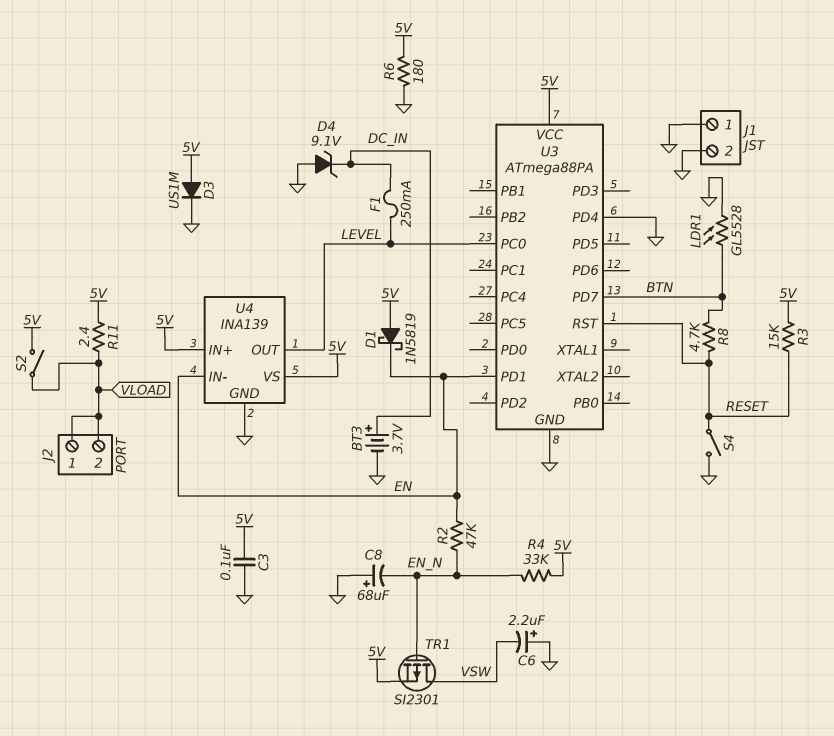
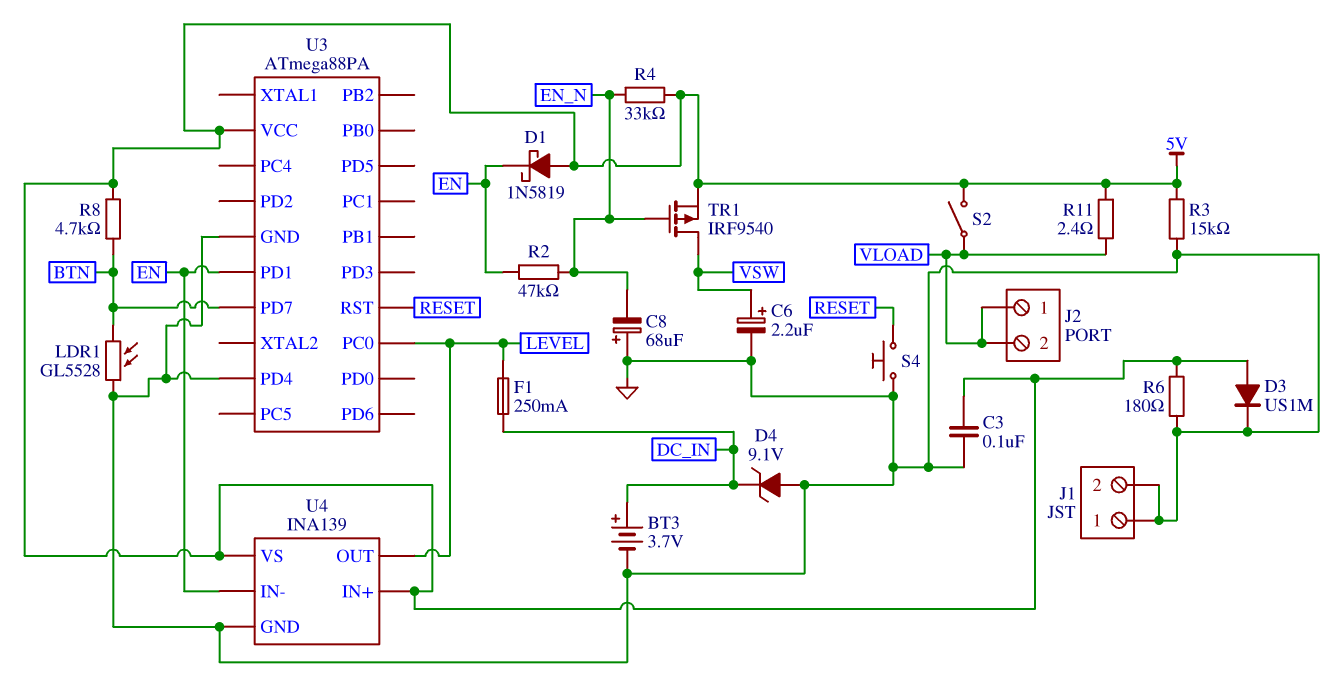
C6: 2.2uF (plus GND, minus VSW) -> 2.2uF (plus VSW, minus GND)
R3: 15k (5V, RESET) -> 15k (5V, GND)
R8: 4.7k (BTN, RESET) -> 4.7k (5V, BTN)
S4: switch (GND, RESET) -> button (GND, RESET)
TR1: PMOS SI2301 (G EN_N, D VSW, S 5V) -> PMOS IRF9540 (G EN_N, D VSW, S 5V)

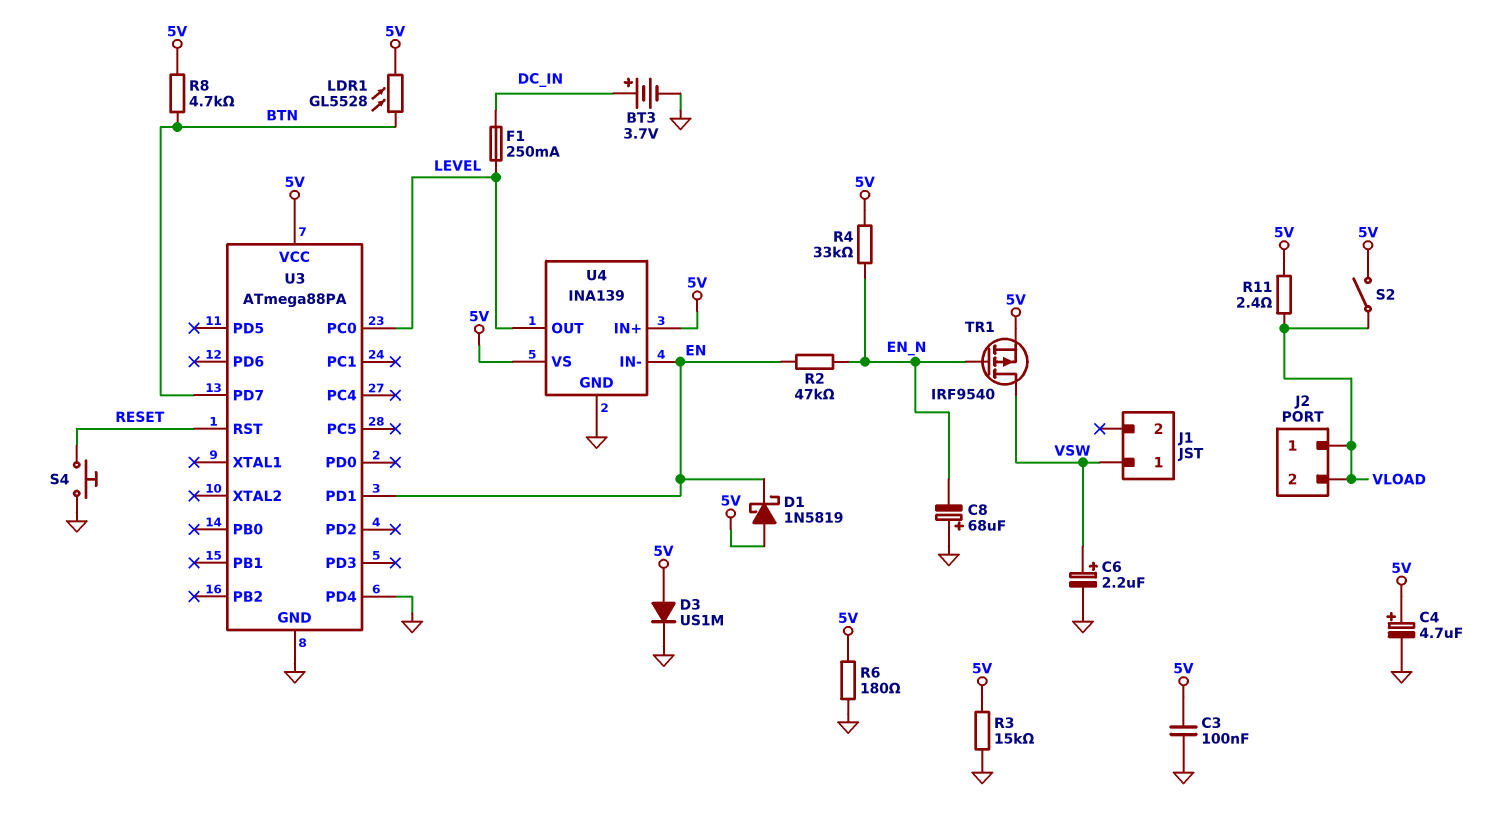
C4: none -> 4.7uF (plus 5V, minus GND)
D4: zener 9.1V (A GND, K DC_IN) -> none
J1 pin 1: GND -> VSW
J1 pin 2: GND -> none
LDR1: GL5528 (BTN, GND) -> GL5528 (5V, BTN)

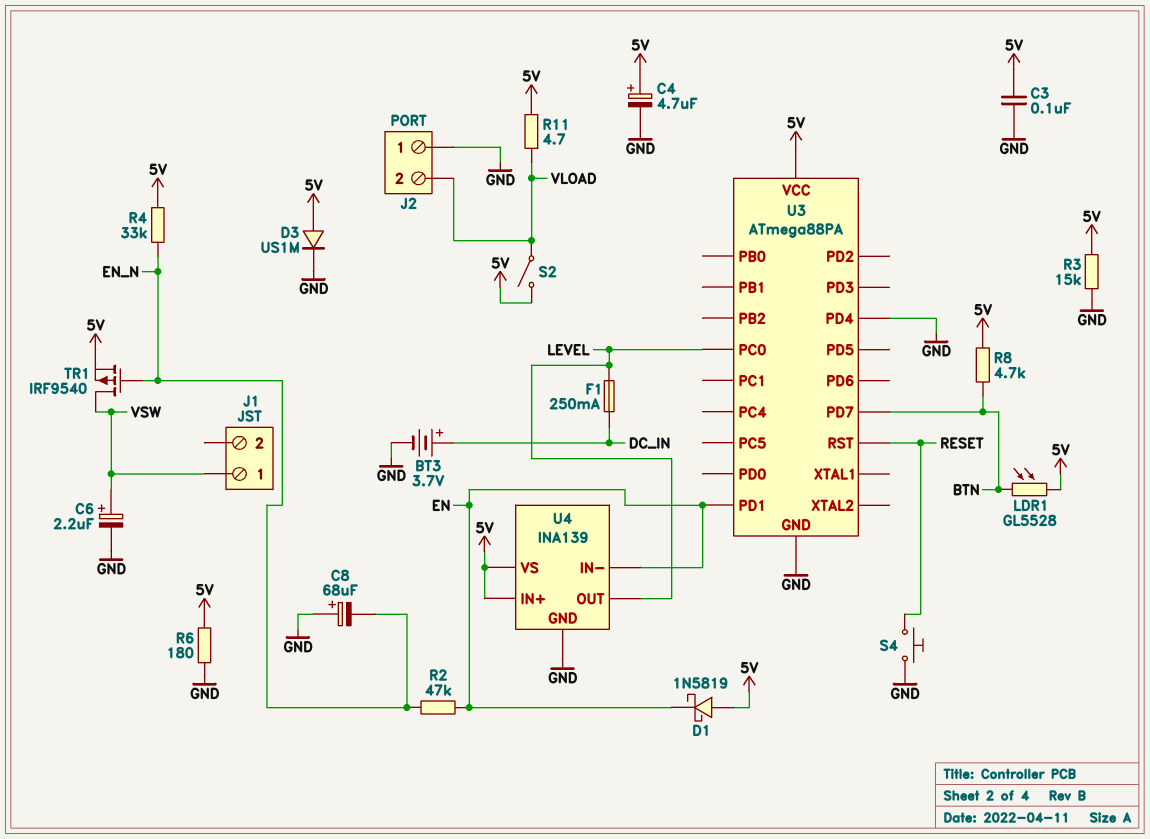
J2 pin 1: VLOAD -> GND
R11: 2.4 (5V, VLOAD) -> 4.7 (5V, VLOAD)

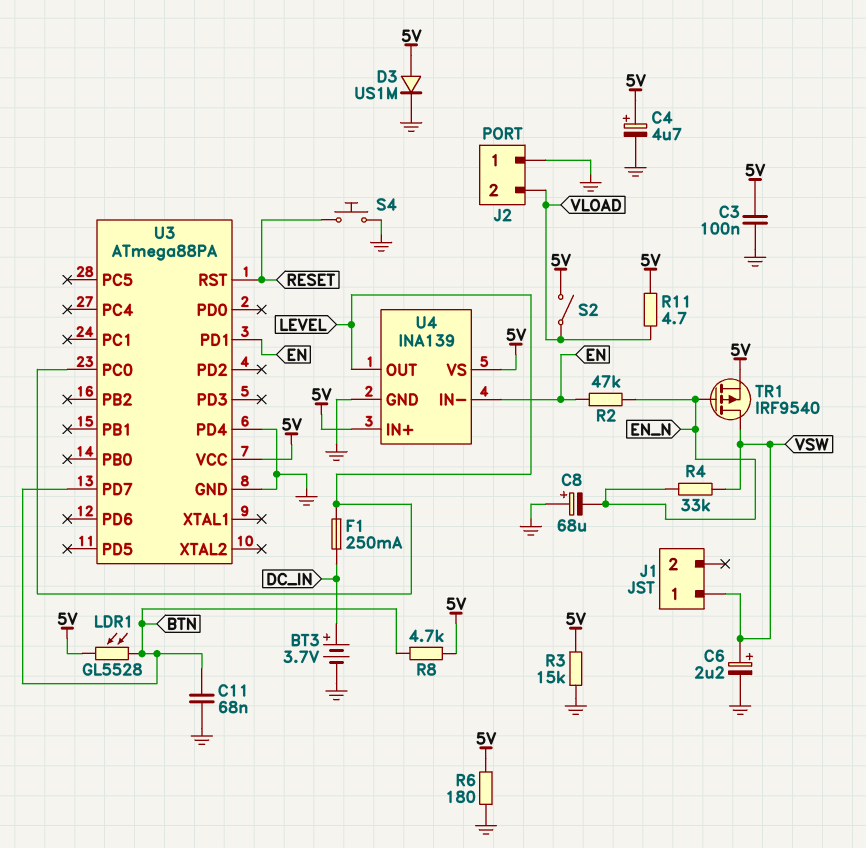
C11: none -> 68nF (BTN, GND)
D1: schottky 1N5819 (A 5V, K EN) -> none
R4: 33k (5V, EN_N) -> 33k (EN_N, VSW)

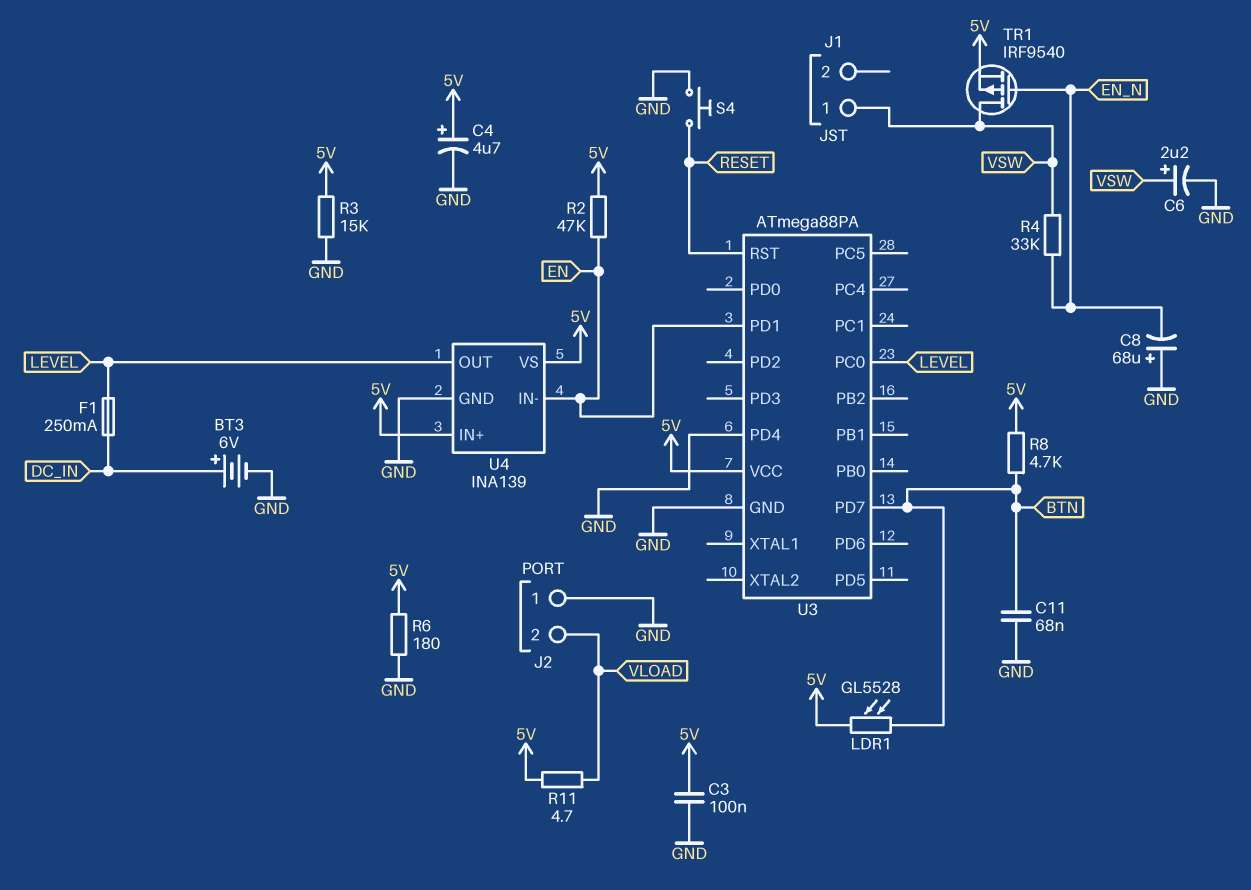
BT3: 3.7V (plus DC_IN, minus GND) -> 6V (plus DC_IN, minus GND)
D3: diode US1M (A 5V, K GND) -> none
R2: 47k (EN, EN_N) -> 47k (5V, EN)
S2: switch (5V, VLOAD) -> none

